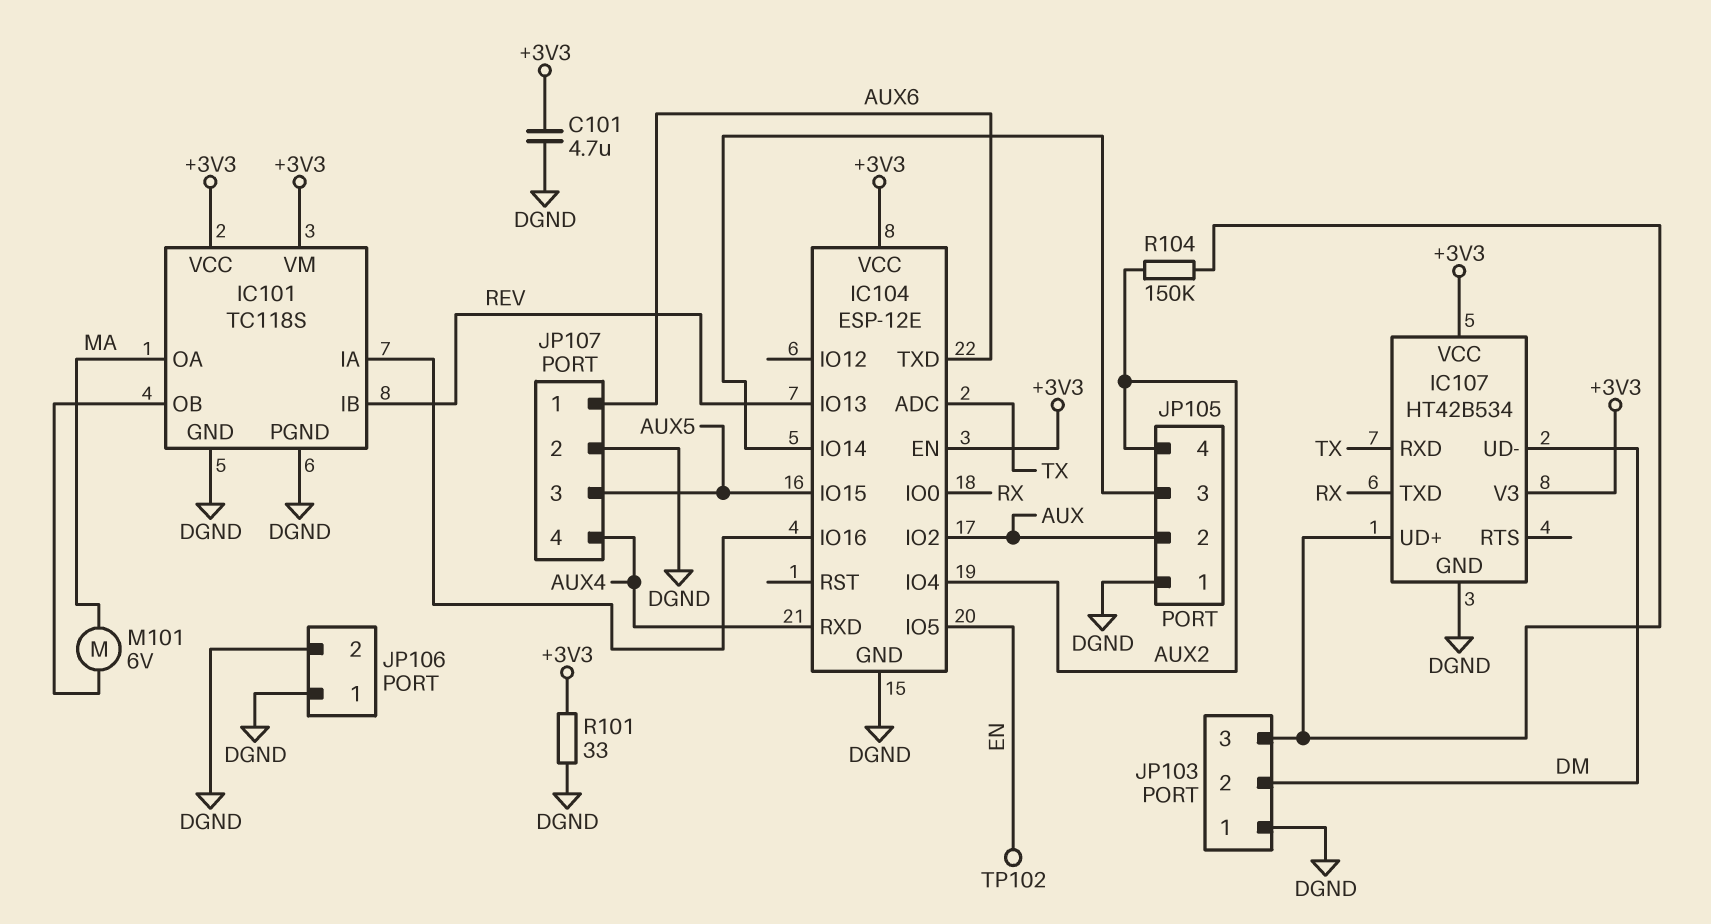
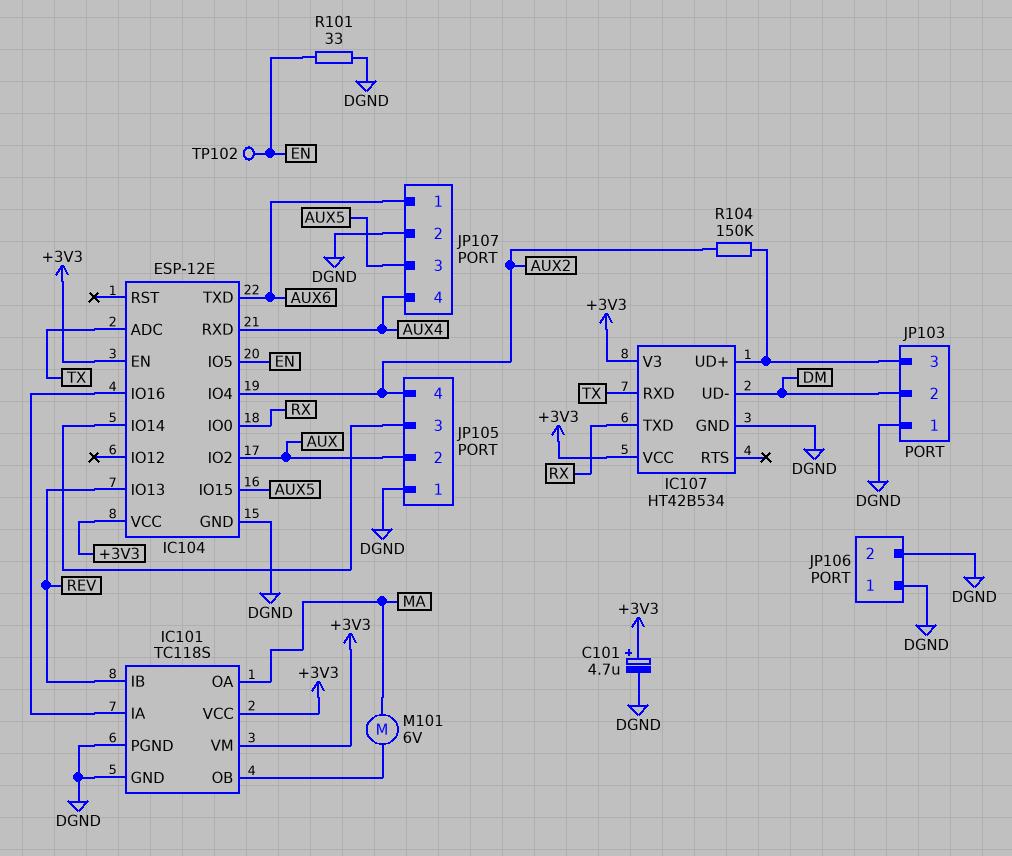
C101: 4.7uF (+3V3, DGND) -> 4.7uF (plus +3V3, minus DGND)
R101: 33 (+3V3, DGND) -> 33 (DGND, EN)

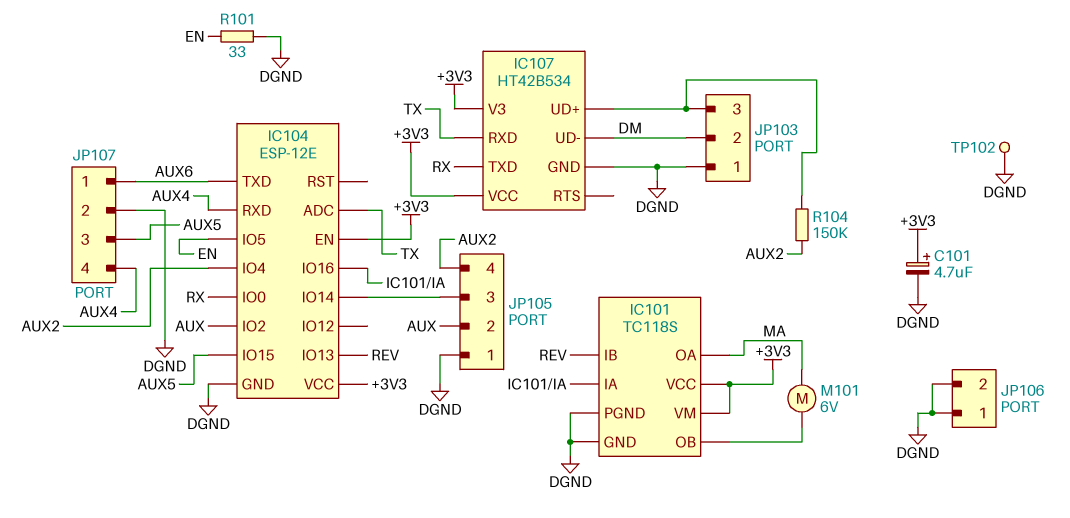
TP102: test point (EN) -> test point (DGND)

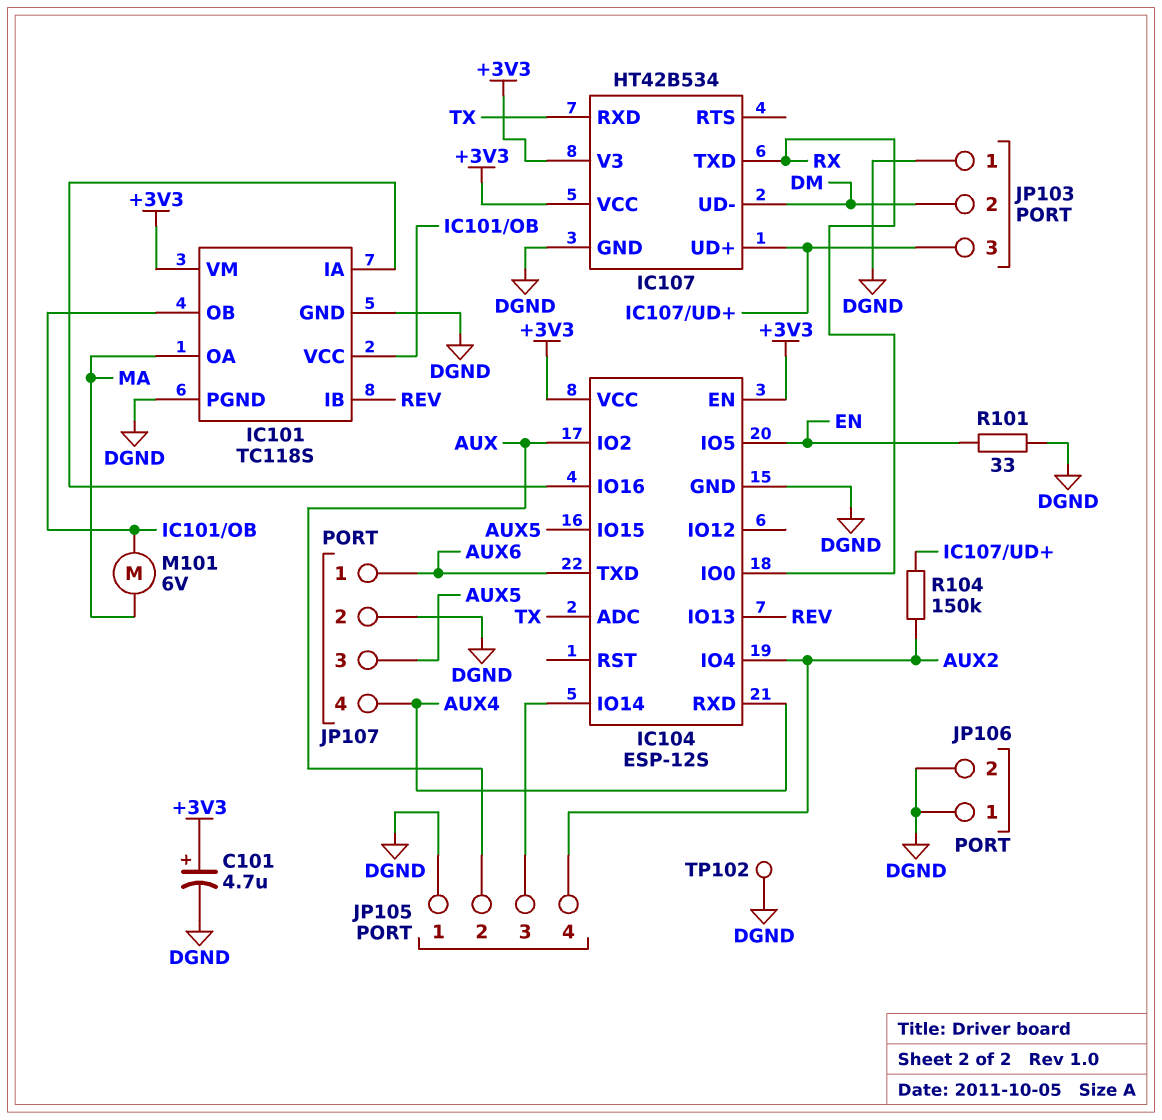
IC101 pin VCC: +3V3 -> IC101/OB
IC104: ESP-12E -> ESP-12S

